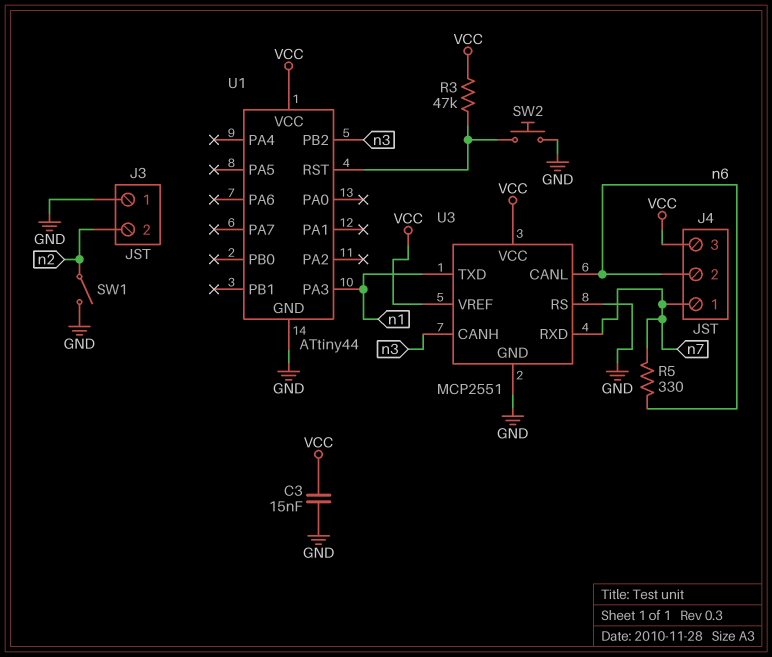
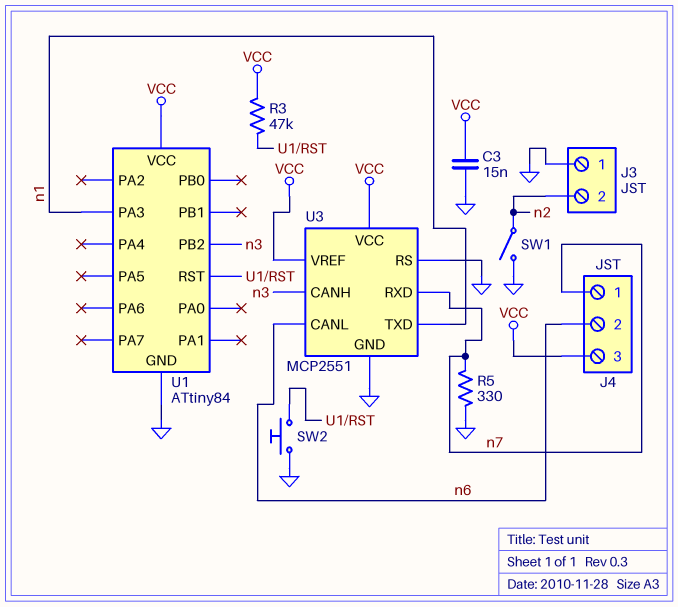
R5: 330 (n6, n7) -> 330 (GND, n7)
U1: ATtiny44 -> ATtiny84

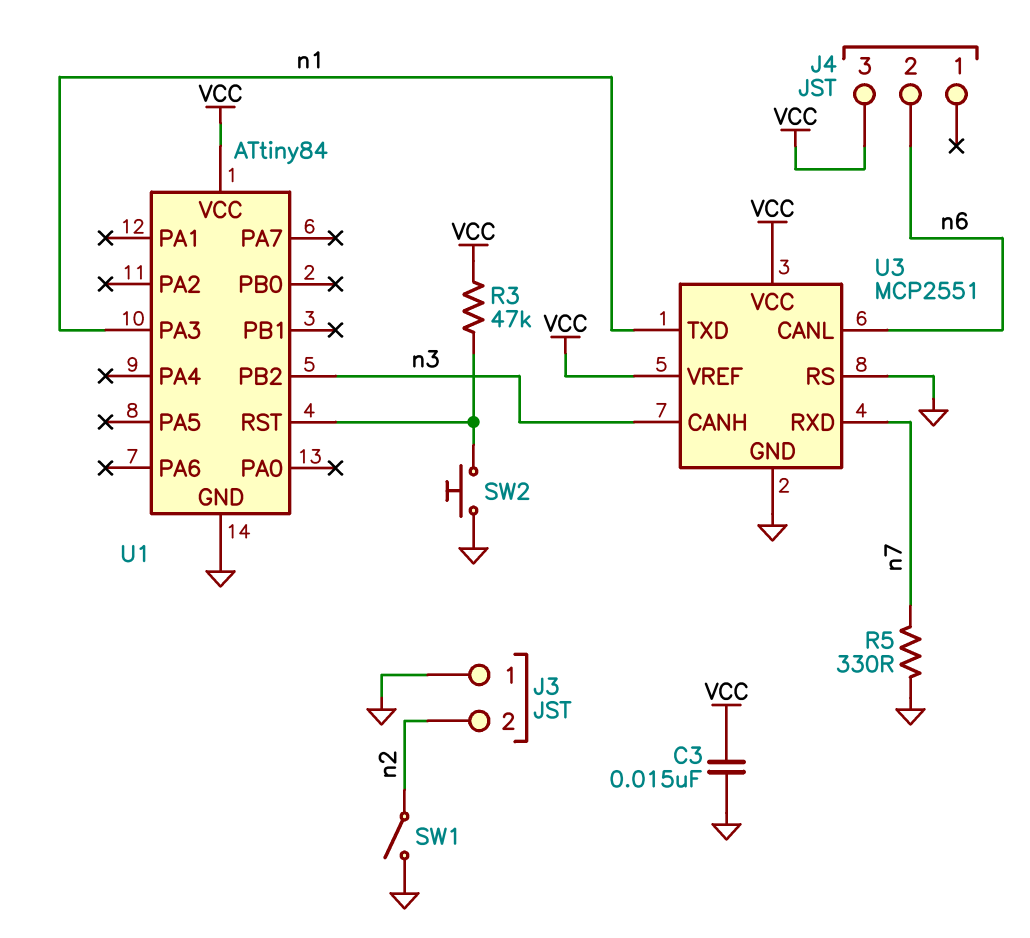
J4 pin 1: n7 -> none

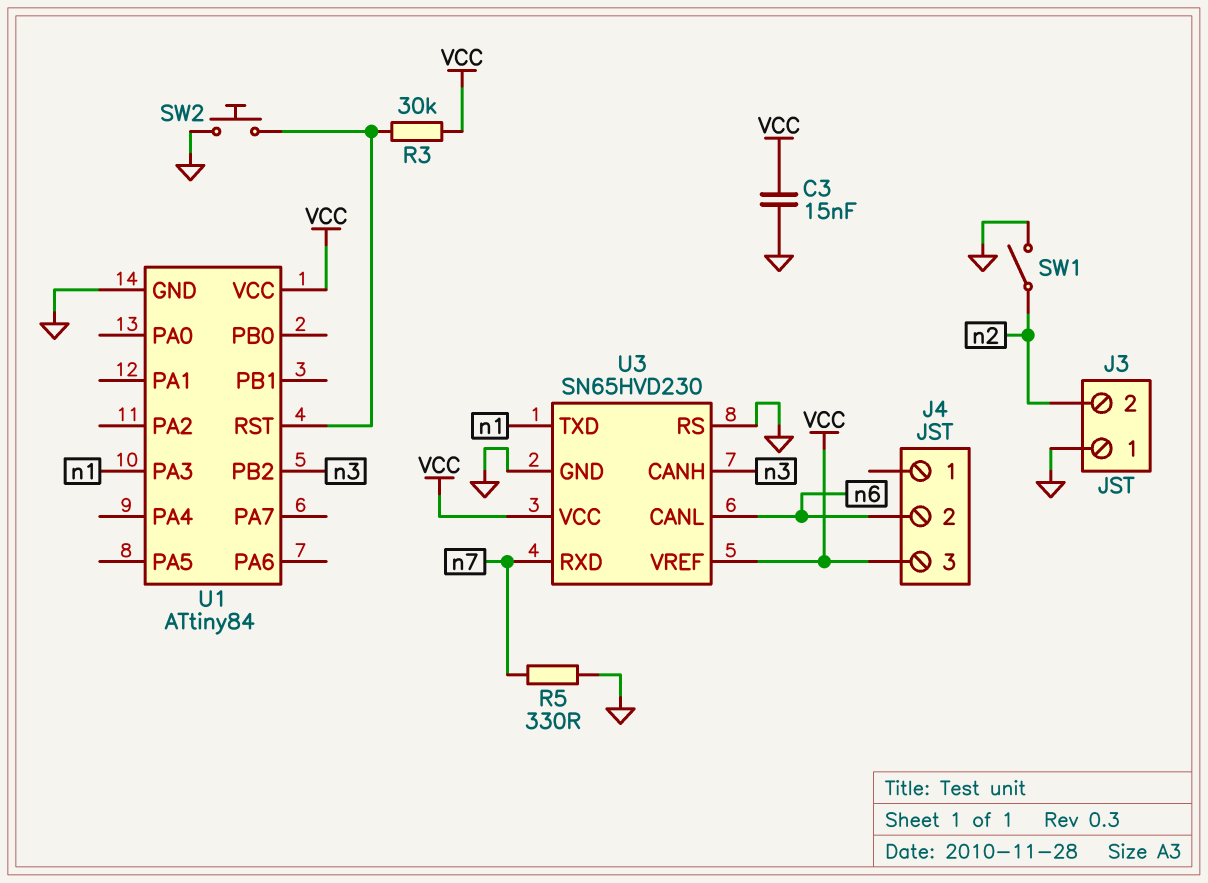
R3: 47k (U1/RST, VCC) -> 30k (U1/RST, VCC)
U3: MCP2551 -> SN65HVD230

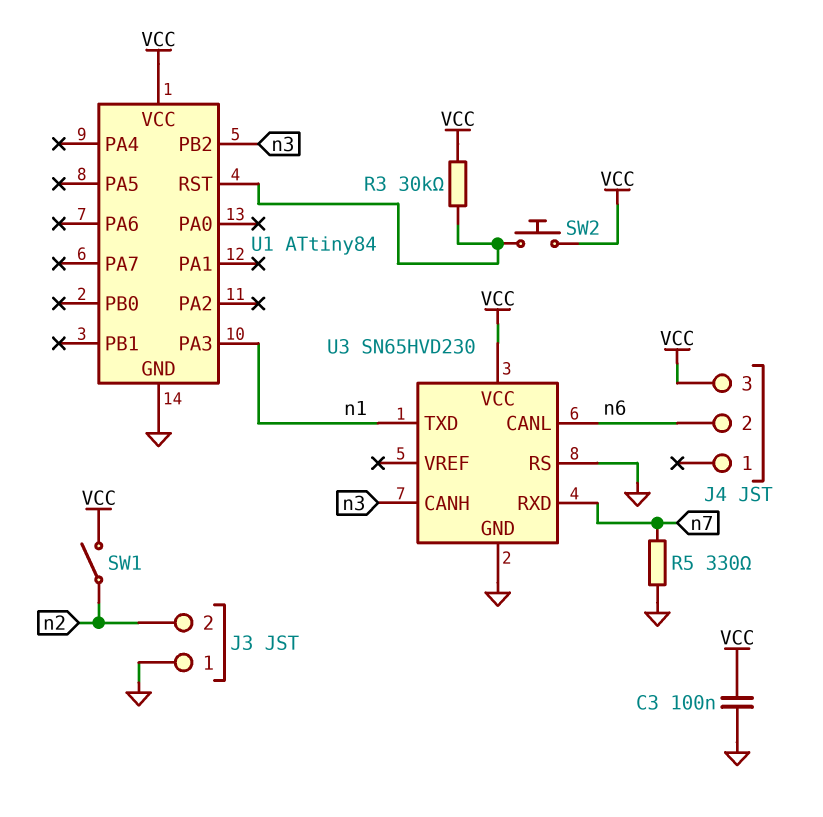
C3: 15nF (GND, VCC) -> 100nF (GND, VCC)
SW1: switch (GND, n2) -> switch (VCC, n2)
SW2: button (GND, U1/RST) -> button (U1/RST, VCC)
U3 pin VREF: VCC -> none

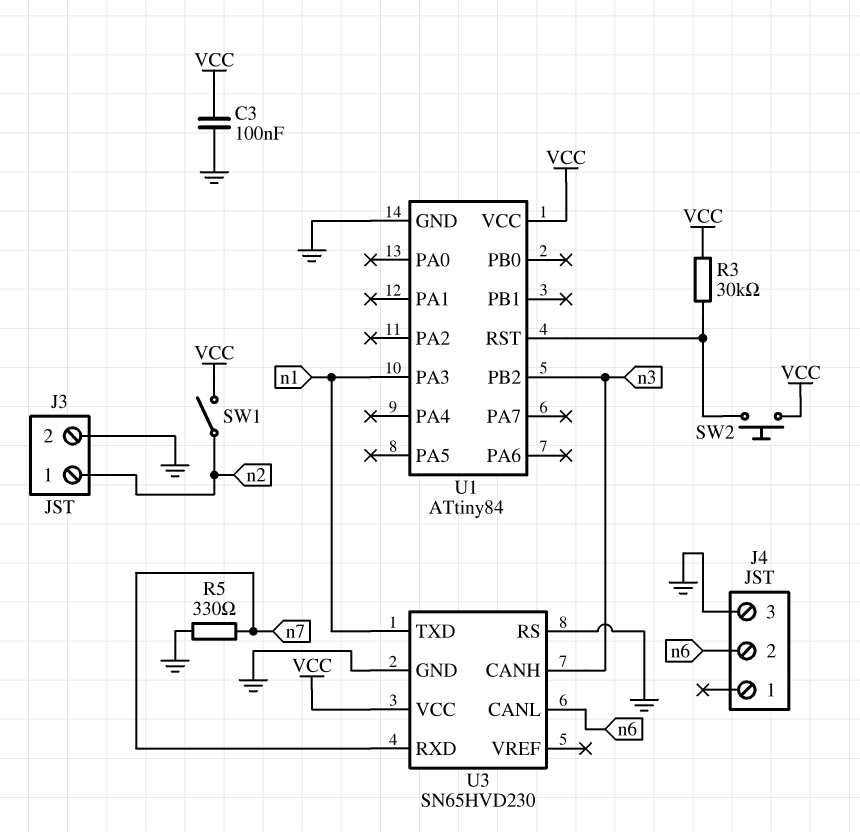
J3 pin 1: GND -> n2
J3 pin 2: n2 -> GND
J4 pin 3: VCC -> GND

